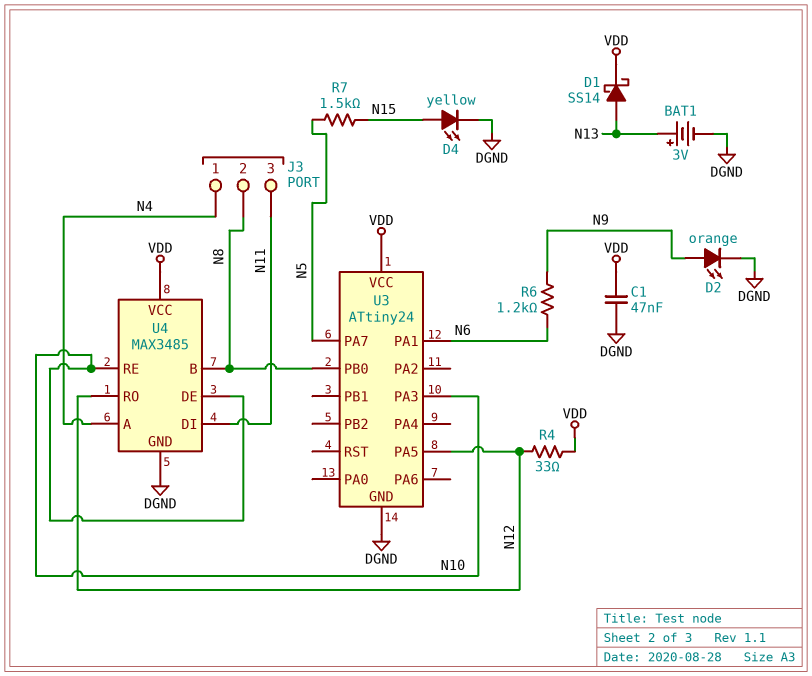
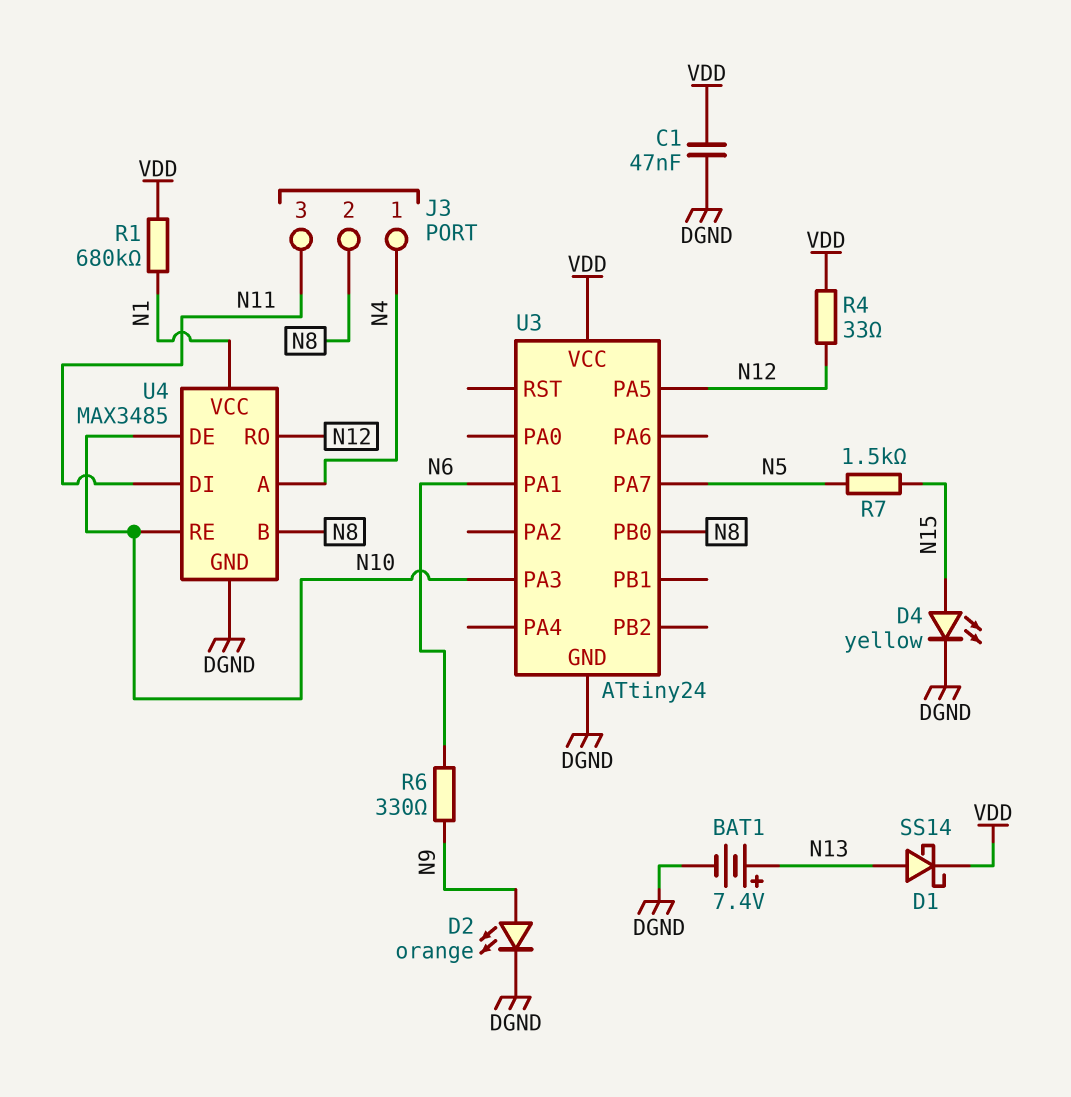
BAT1: 3V (plus N13, minus DGND) -> 7.4V (plus N13, minus DGND)
R1: none -> 680k (N1, VDD)
R6: 1.2k (N6, N9) -> 330 (N6, N9)
U4 pin VCC: VDD -> N1

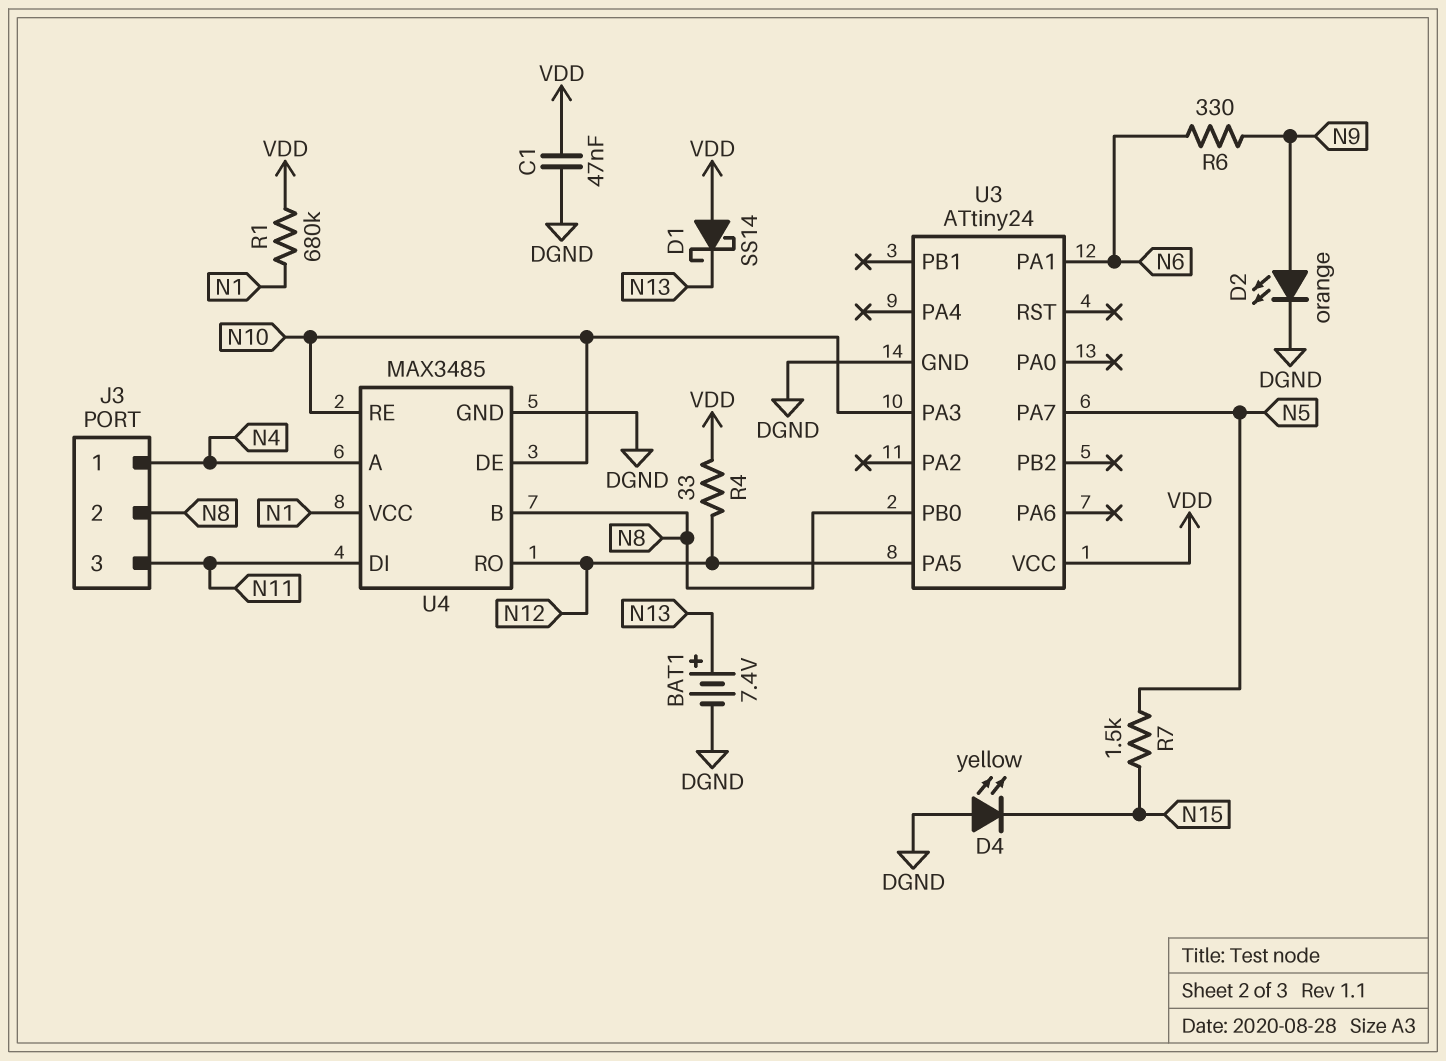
D1: schottky SS14 (A N13, K VDD) -> schottky SS14 (A VDD, K N13)
D4: LED yellow (A N15, K DGND) -> LED yellow (A DGND, K N15)

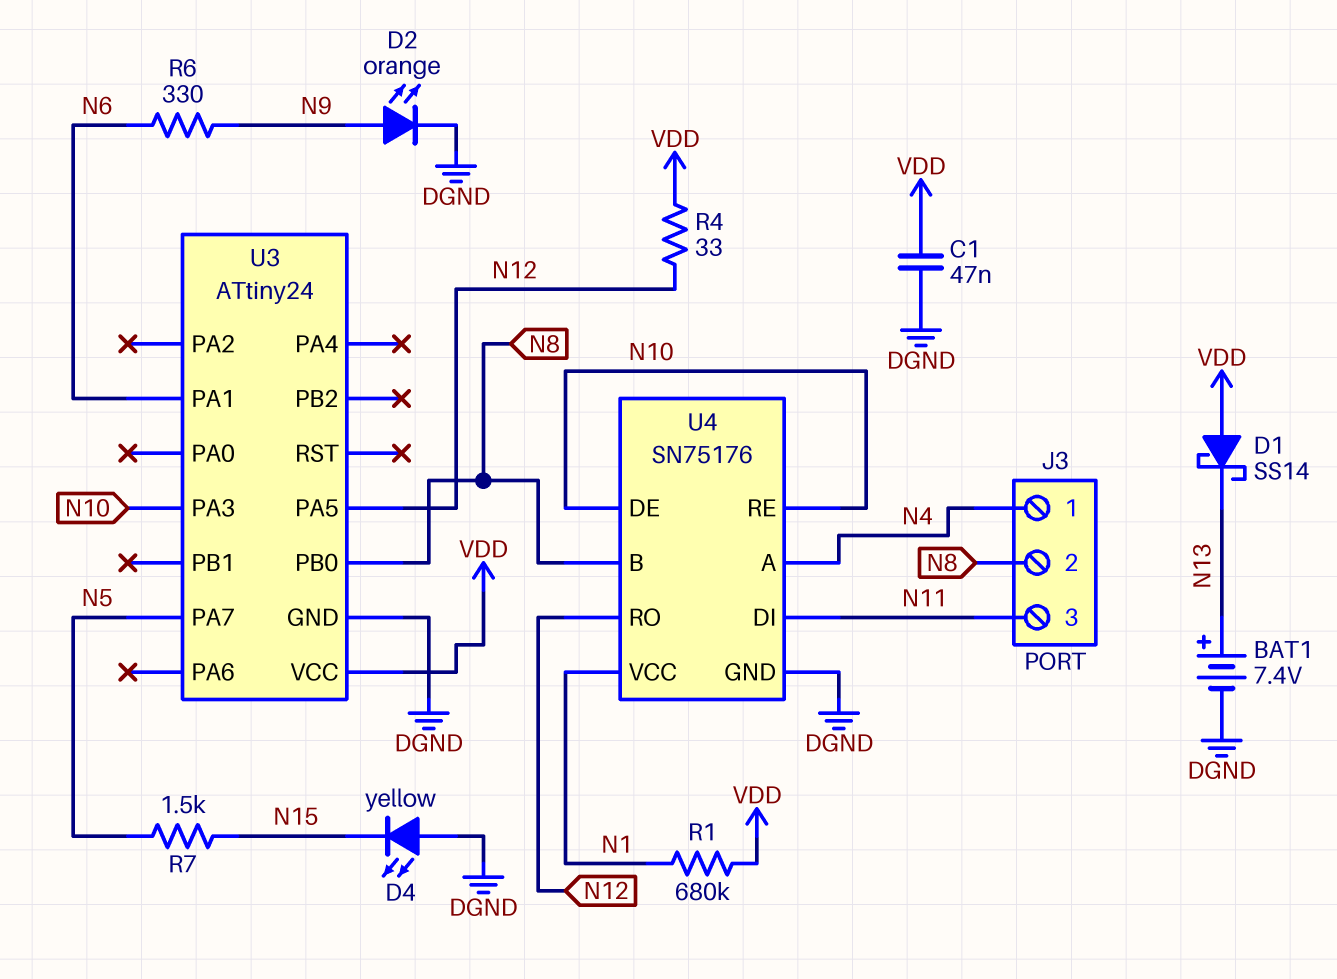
U4: MAX3485 -> SN75176

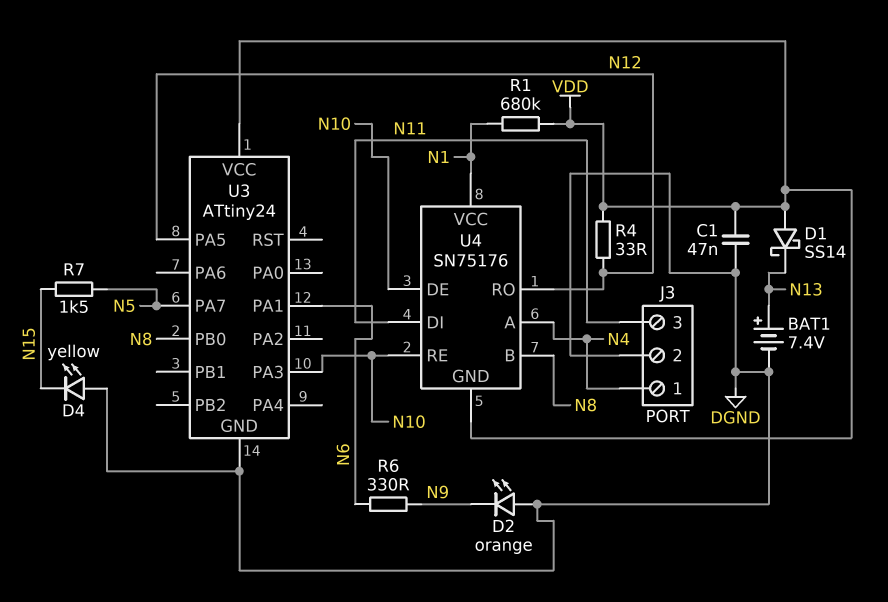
D2: LED orange (A N9, K DGND) -> LED orange (A DGND, K N9)
J3 pin 2: N8 -> DGND
U4 pin GND: DGND -> VDD

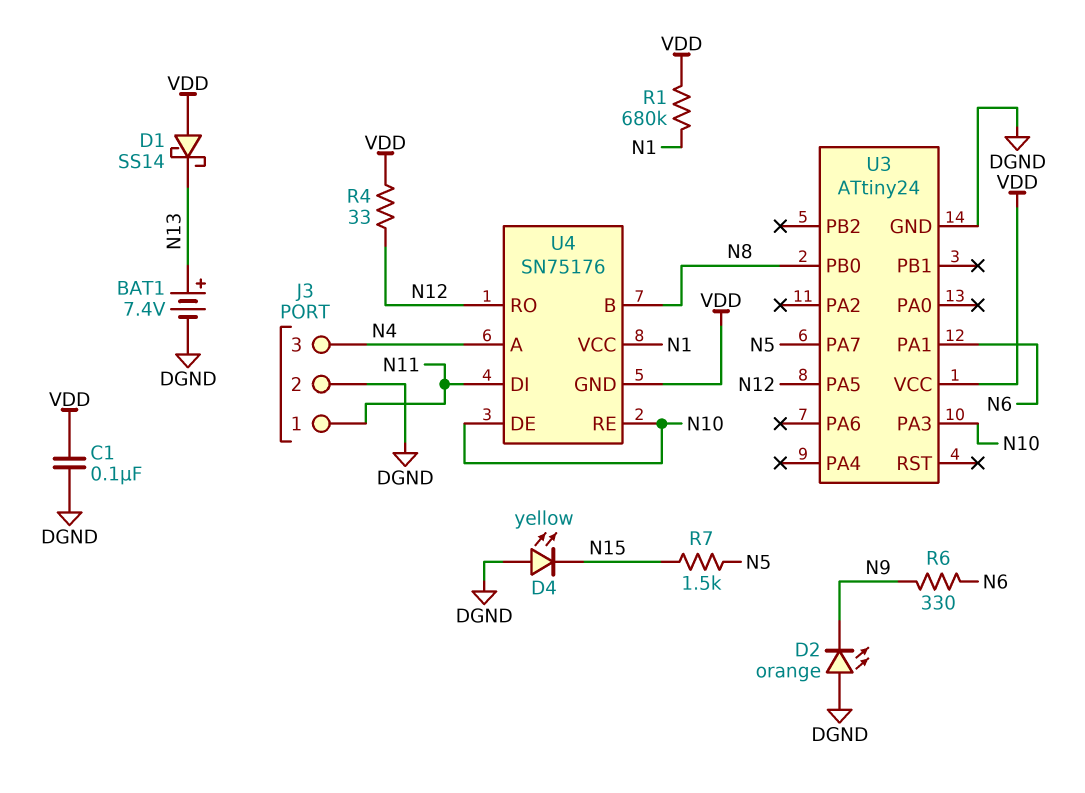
C1: 47nF (DGND, VDD) -> 100nF (DGND, VDD)
J3 pin 1: N4 -> N11
J3 pin 3: N11 -> N4

